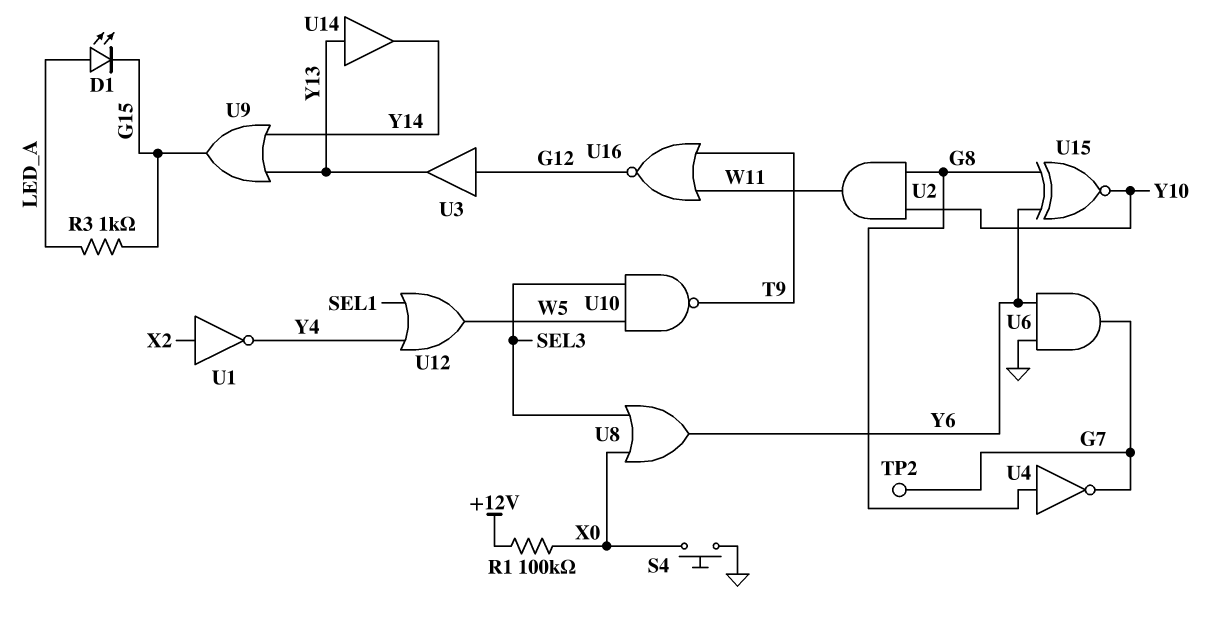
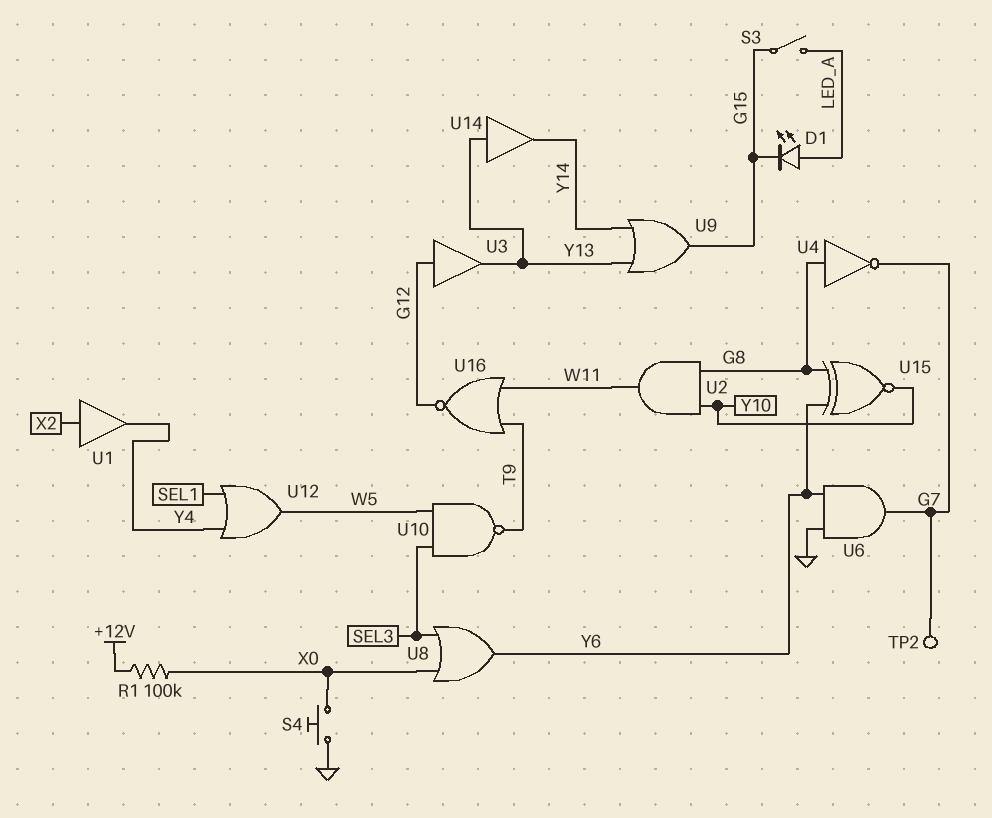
R3: 1k (G15, LED_A) -> none
S3: none -> switch (G15, LED_A)
U1: NOT (in X2, out Y4) -> buffer (in X2, out Y4)

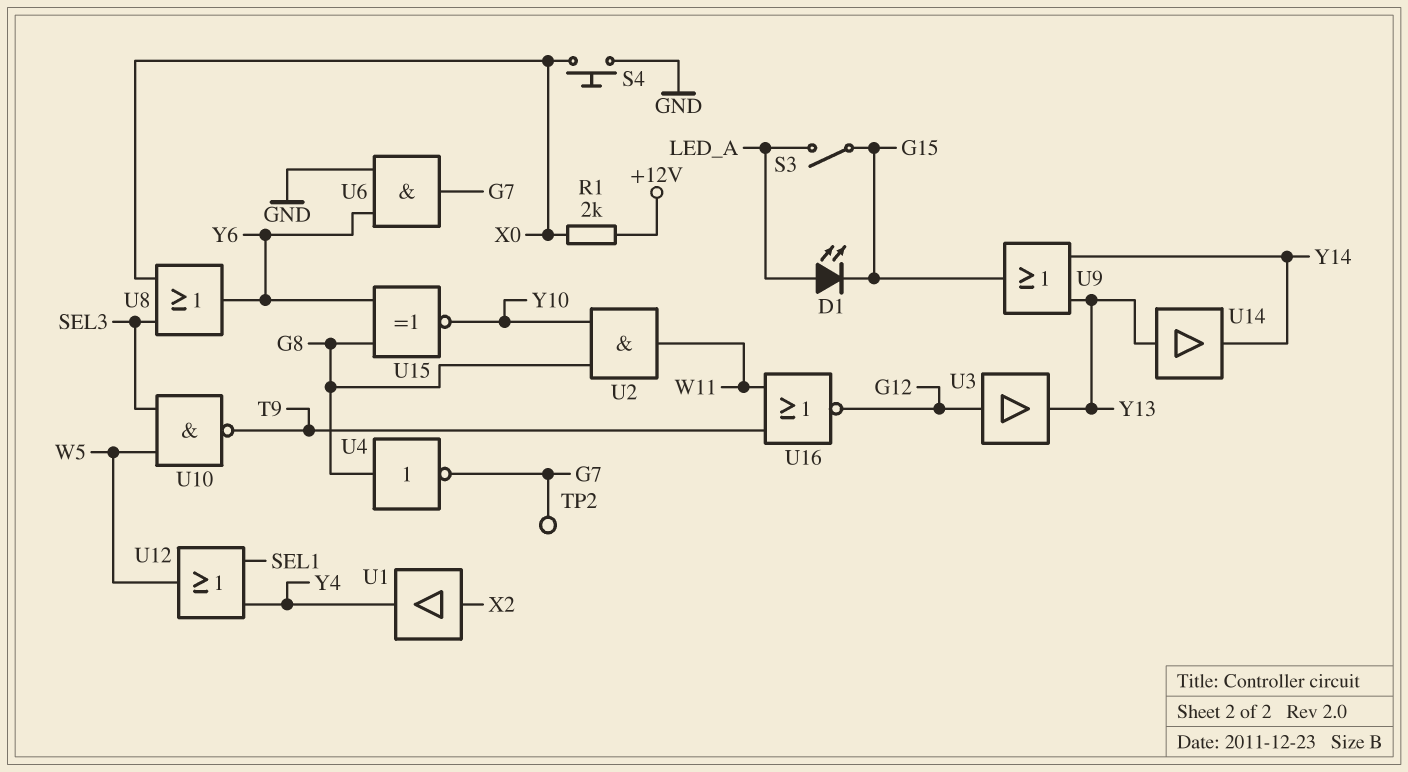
R1: 100k (+12V, X0) -> 2k (+12V, X0)

